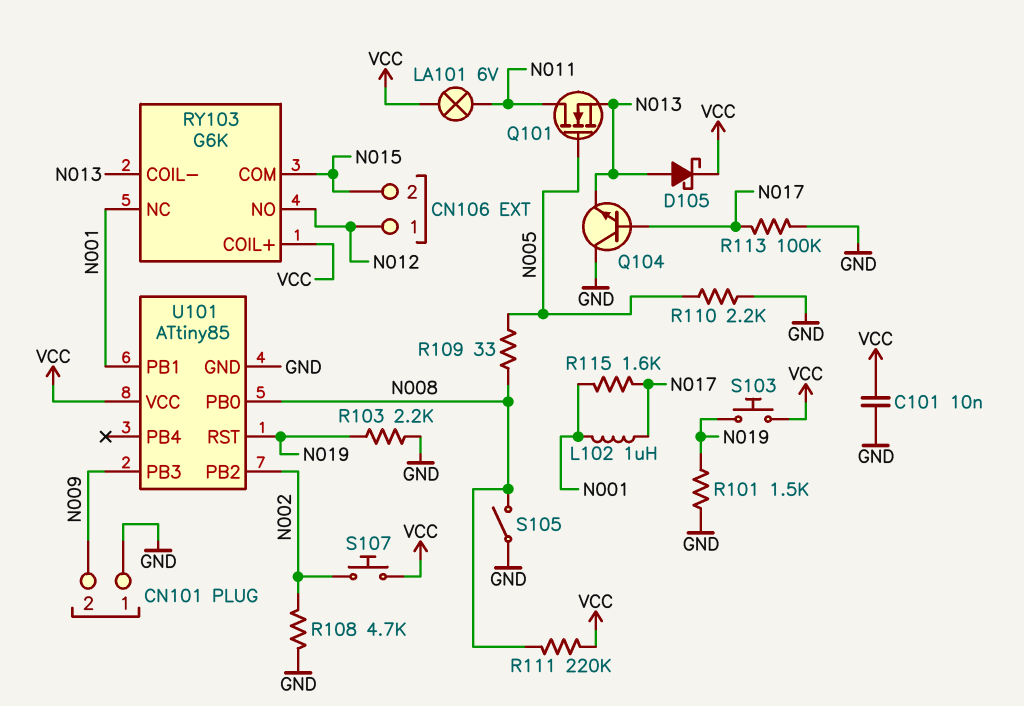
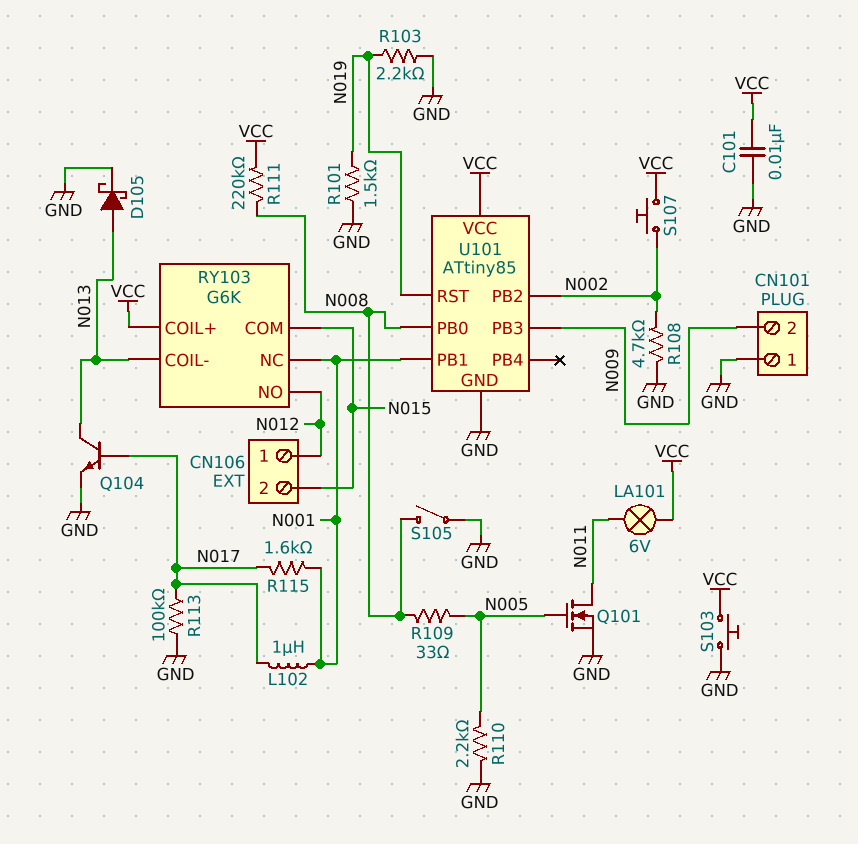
D105: schottky (A N013, K VCC) -> schottky (A N013, K GND)
Q101: NMOS (G N005, D N011, S N013) -> NMOS (G N005, D N011, S GND)
Q104: NPN (B N017, C GND, E N013) -> NPN (B N017, C N013, E GND)
S103: button (N019, VCC) -> button (GND, VCC)

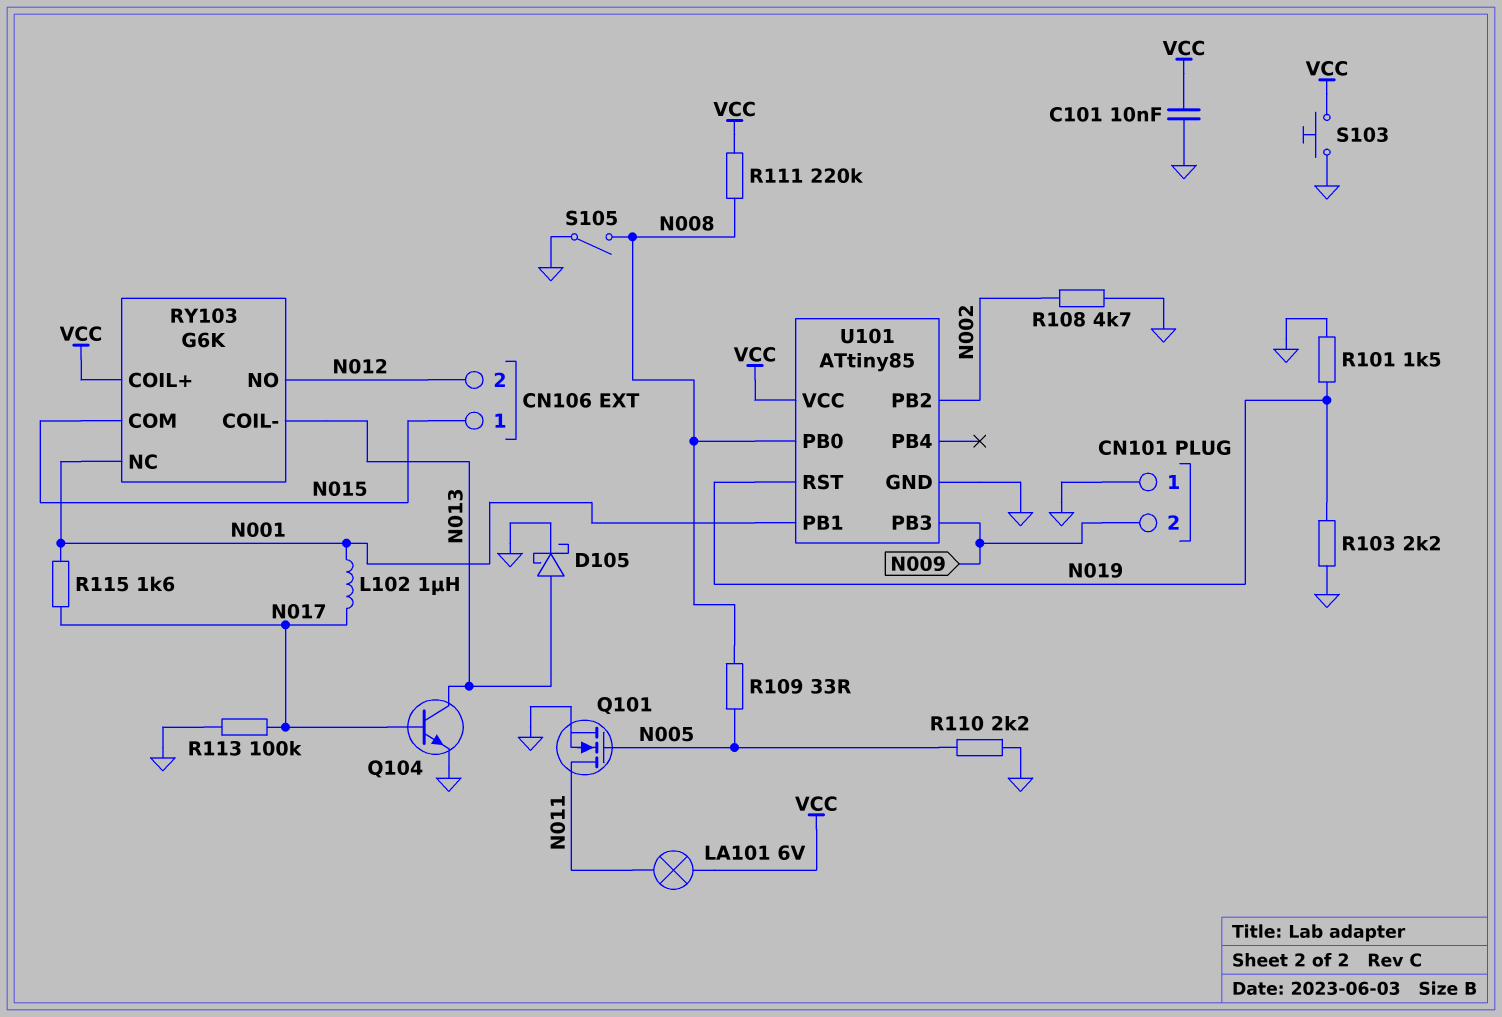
CN106 pin 1: N012 -> N015
CN106 pin 2: N015 -> N012
S107: button (N002, VCC) -> none

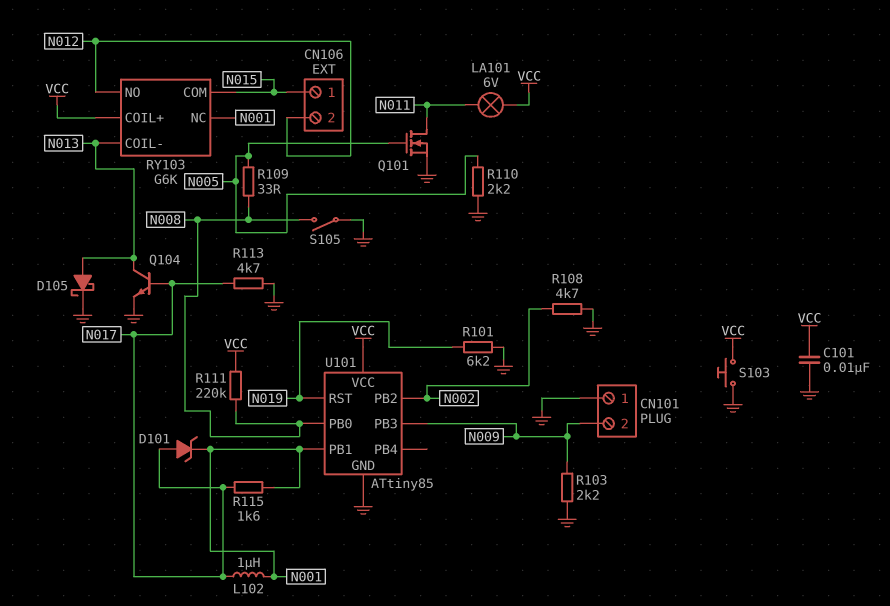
D101: none -> zener (A N017, K N001)
R101: 1.5k (GND, N019) -> 6.2k (GND, N019)
R103: 2.2k (GND, N019) -> 2.2k (GND, N009)
R113: 100k (GND, N017) -> 4.7k (GND, N017)

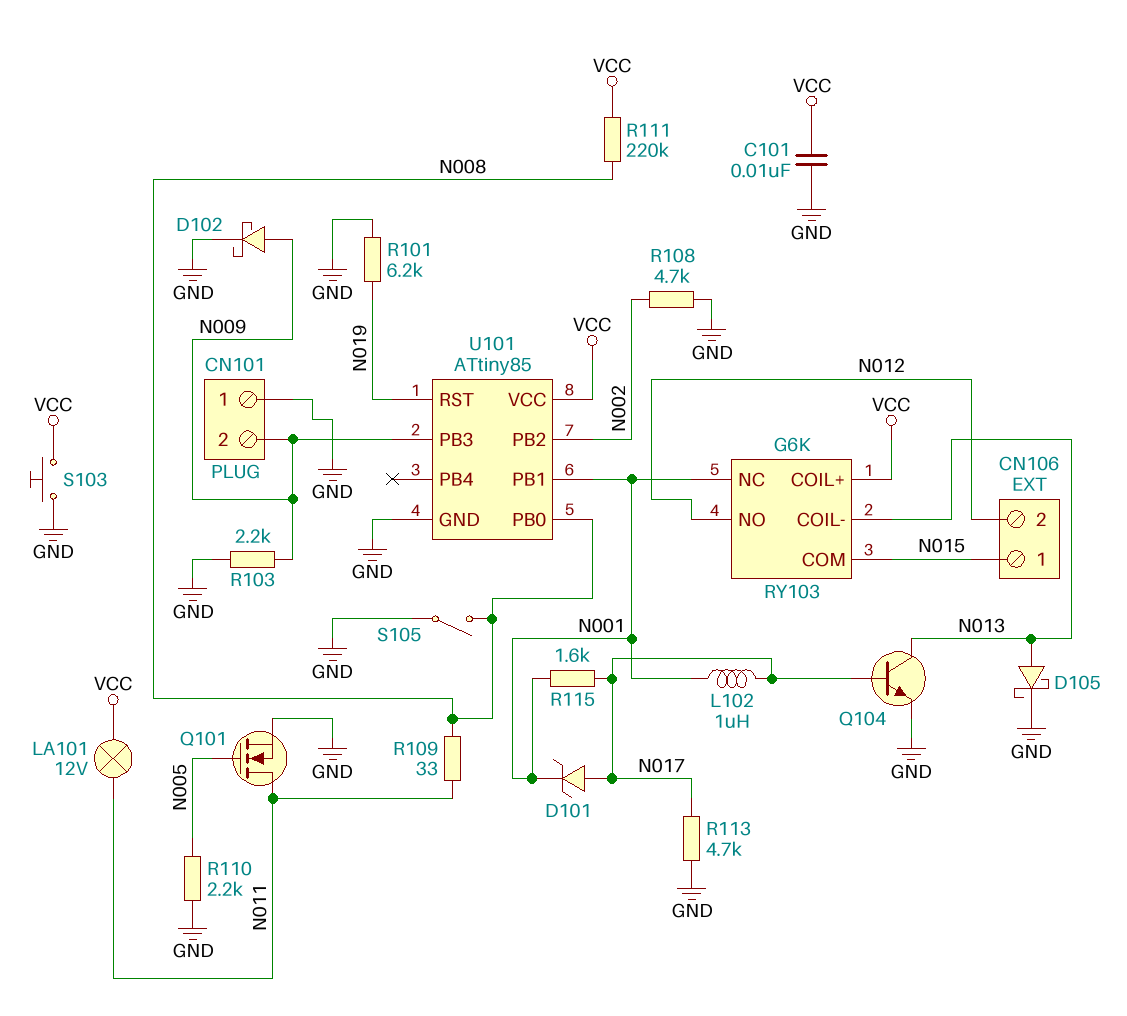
D102: none -> schottky (A N009, K GND)
LA101: lamp 6V (N011, VCC) -> lamp 12V (N011, VCC)
R109: 33 (N005, N008) -> 33 (N008, N011)

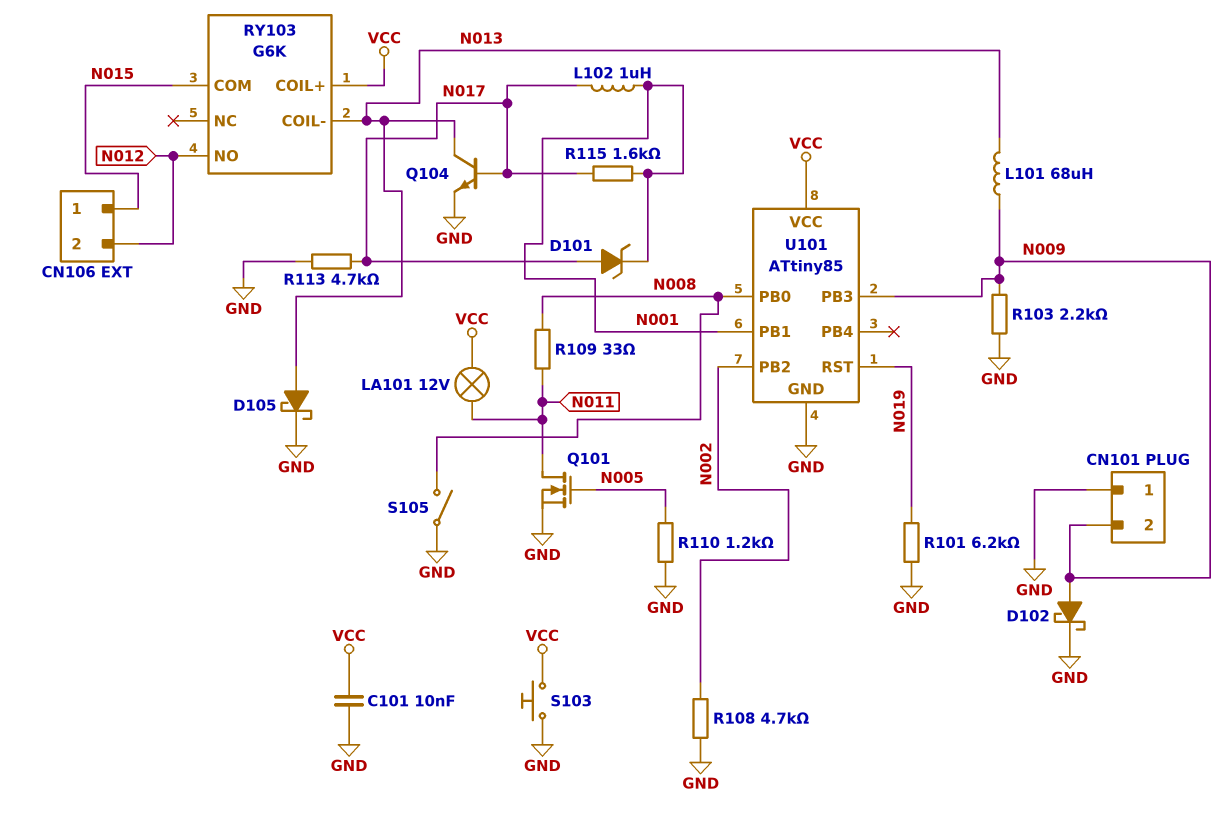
L101: none -> 68uH (N009, N013)
R110: 2.2k (GND, N005) -> 1.2k (GND, N005)
R111: 220k (N008, VCC) -> none
RY103 pin NC: N001 -> none

